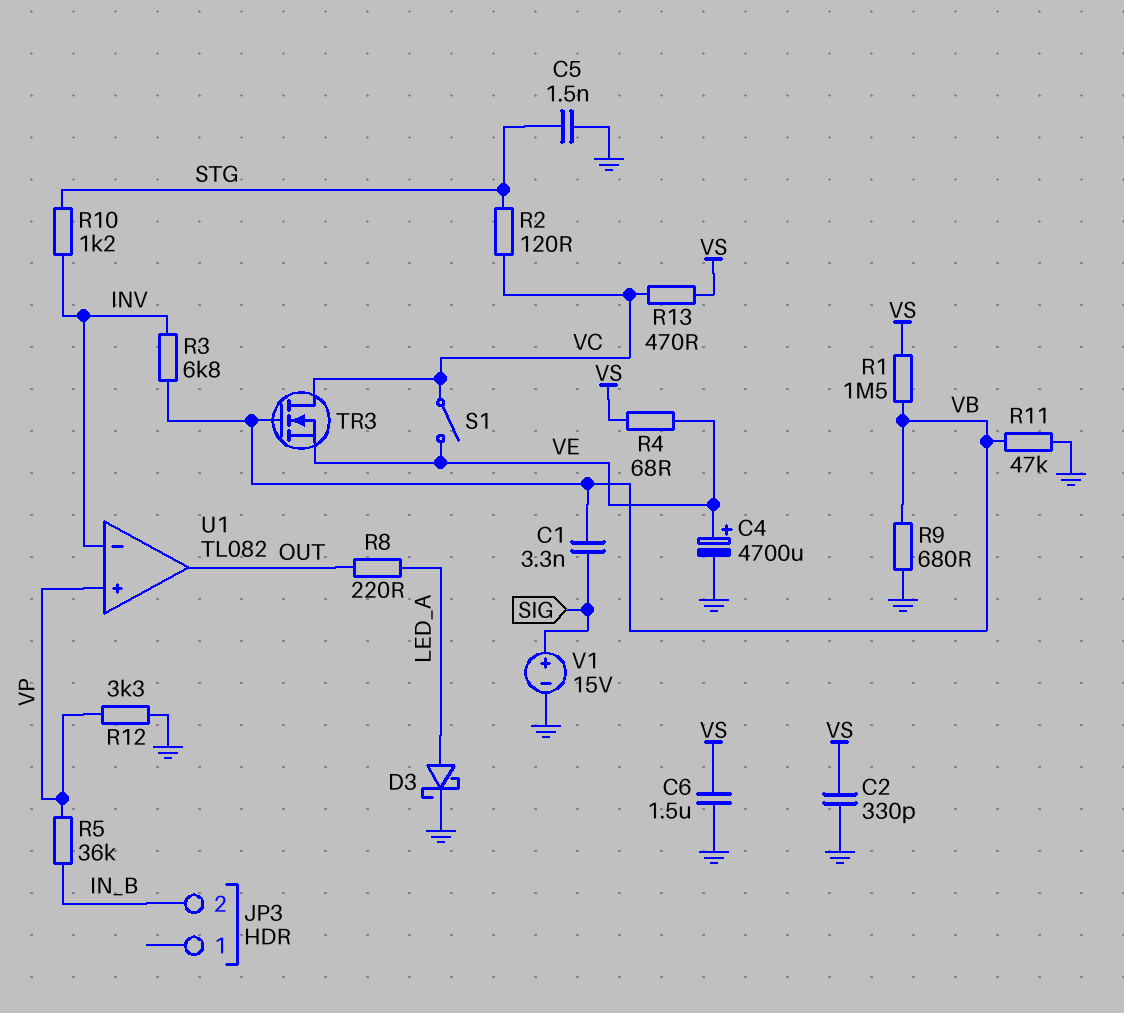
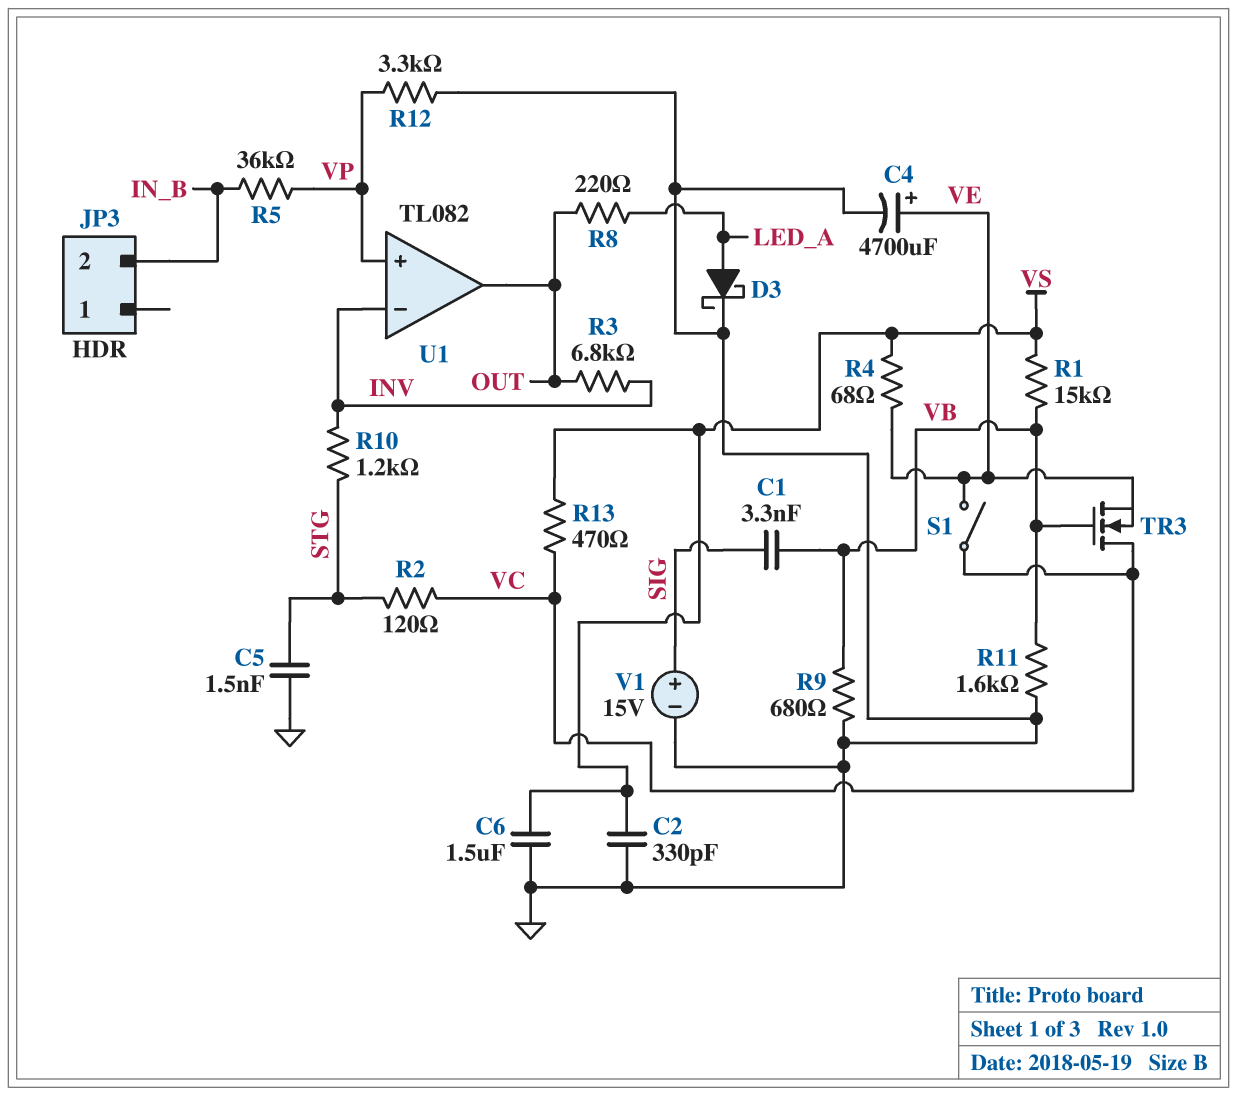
R1: 1.5M (VB, VS) -> 15k (VB, VS)
R3: 6.8k (INV, VB) -> 6.8k (INV, OUT)
R11: 47k (GND, VB) -> 1.6k (GND, VB)

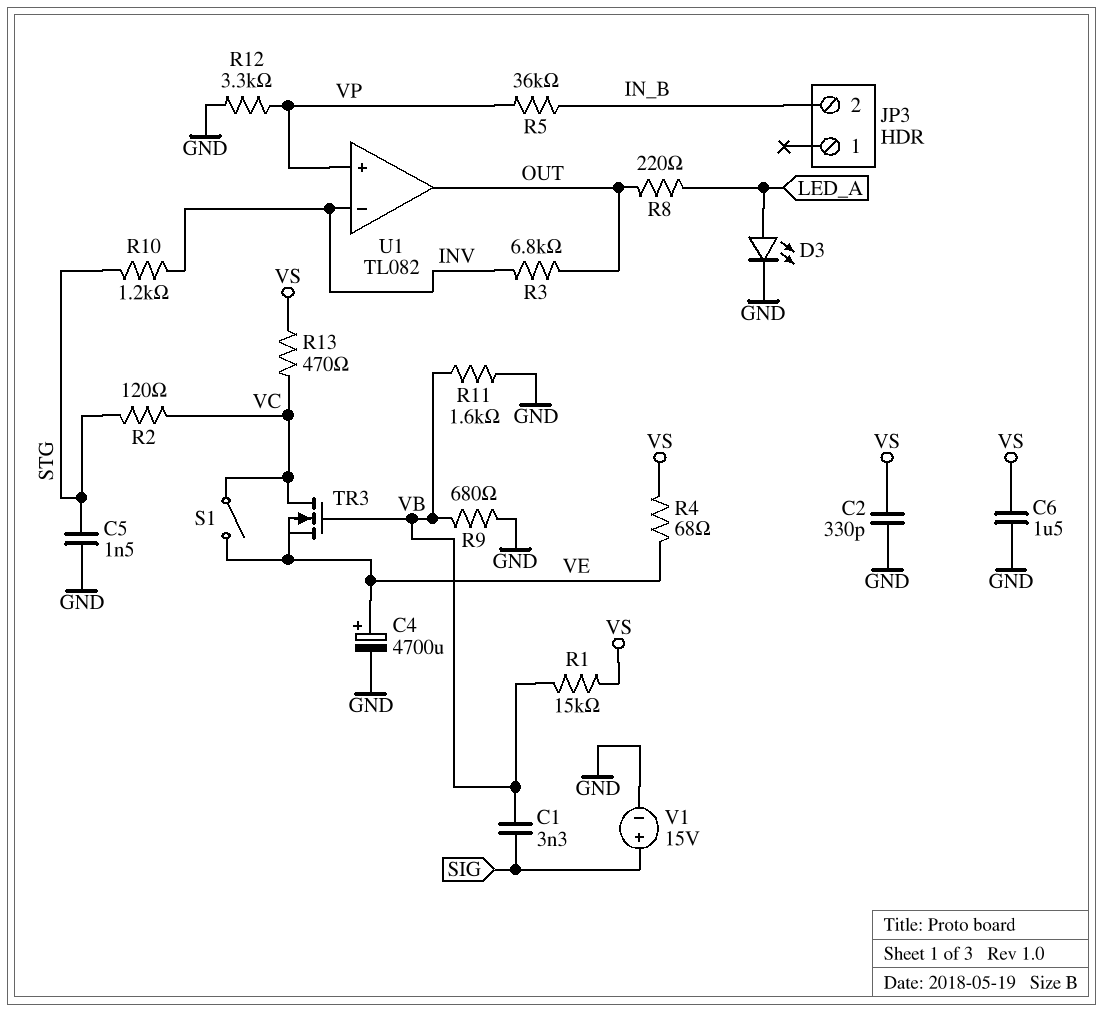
D3: schottky (A LED_A, K GND) -> LED (A LED_A, K GND)

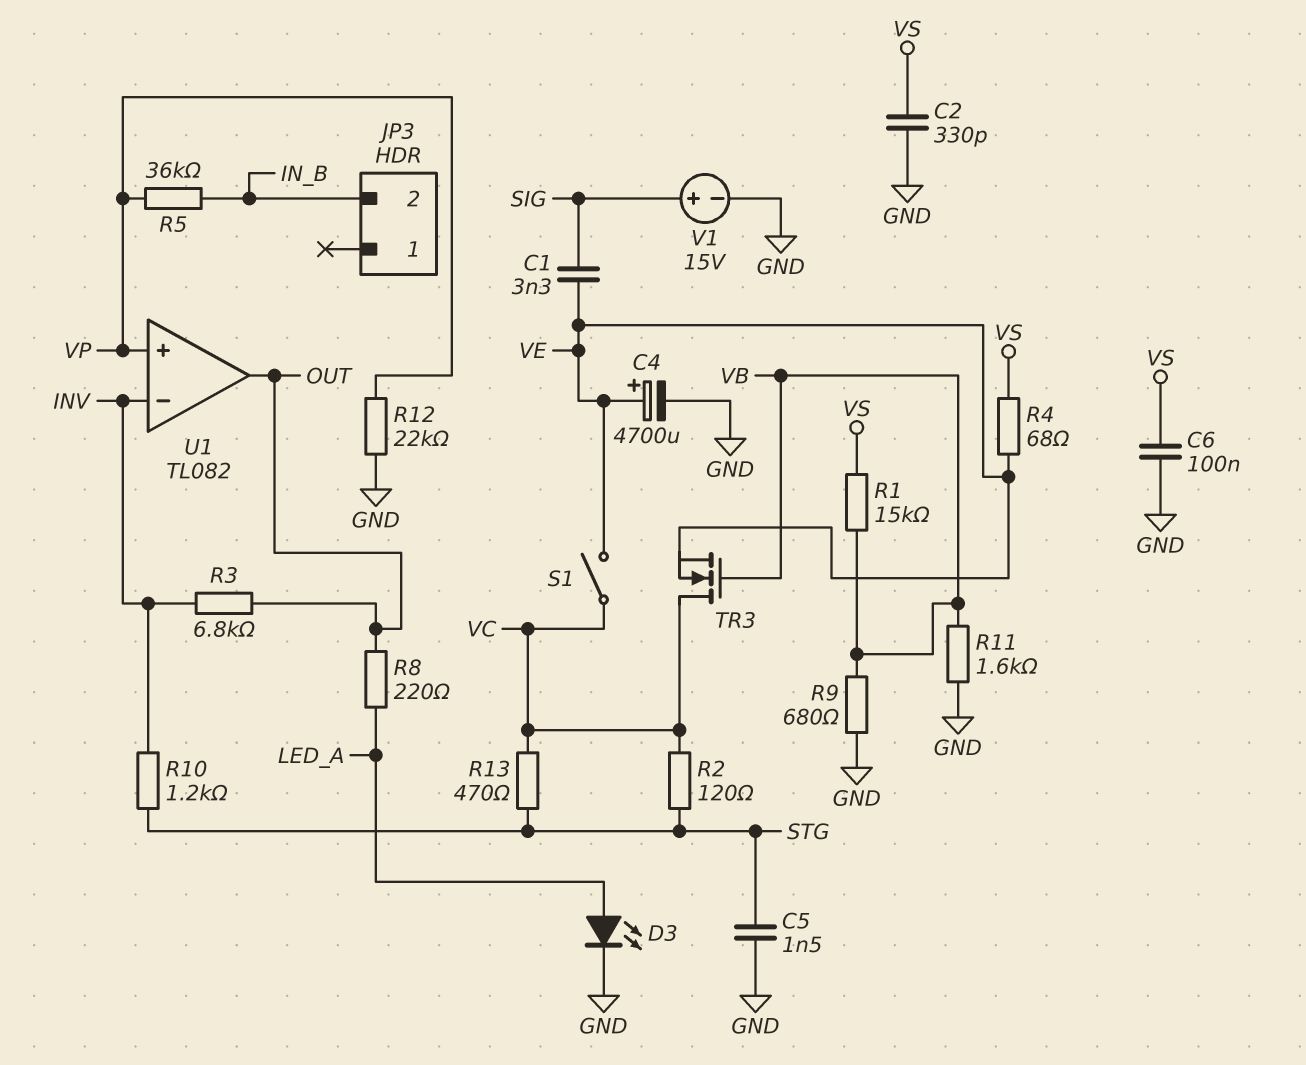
C1: 3.3nF (SIG, VB) -> 3.3nF (SIG, VE)
C6: 1.5uF (GND, VS) -> 100nF (GND, VS)
R12: 3.3k (GND, VP) -> 22k (GND, VP)
R13: 470 (VC, VS) -> 470 (STG, VC)

